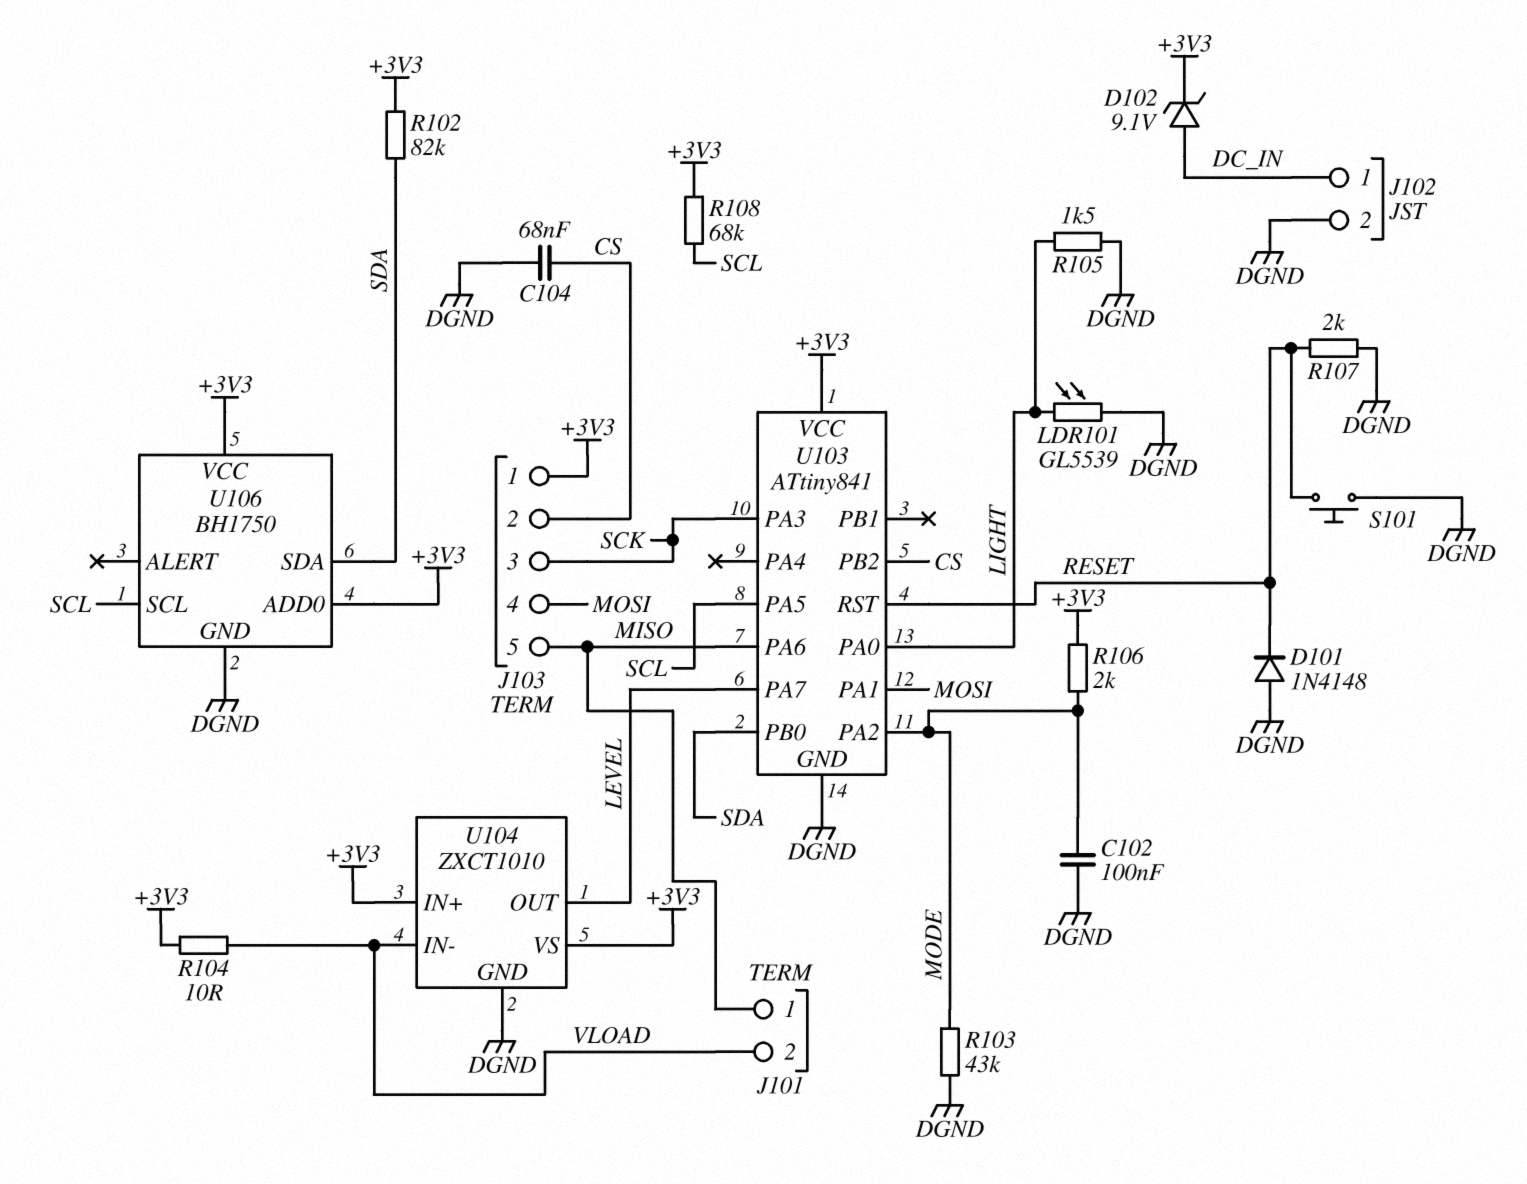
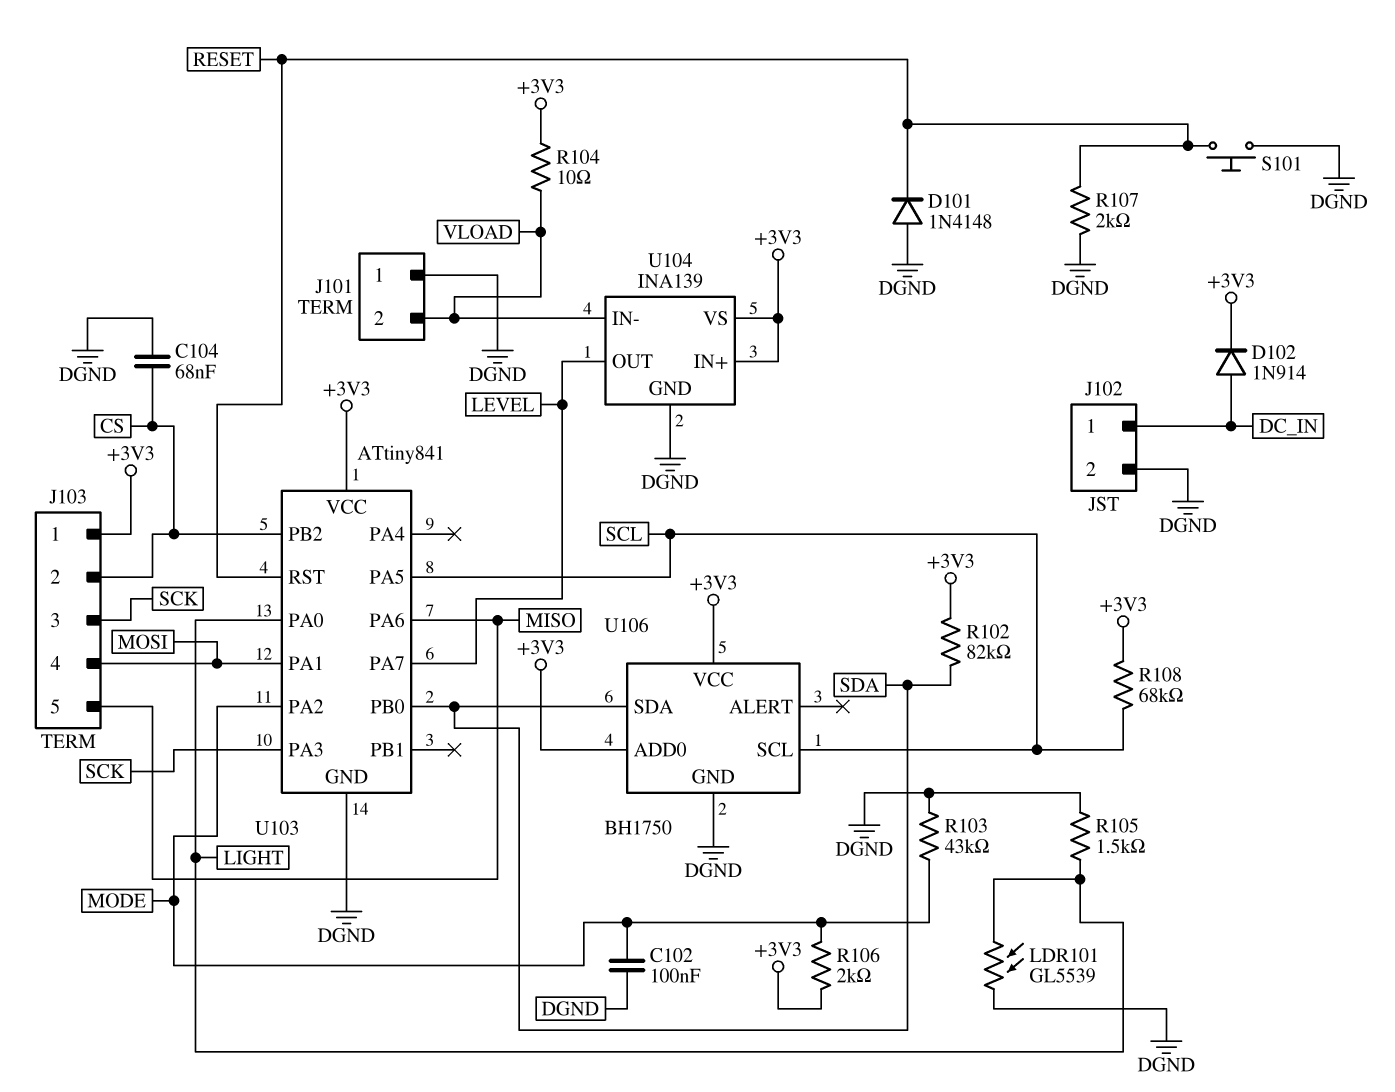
D102: zener 9.1V (A DC_IN, K +3V3) -> diode 1N914 (A DC_IN, K +3V3)
J101 pin 1: MISO -> DGND
U104: ZXCT1010 -> INA139

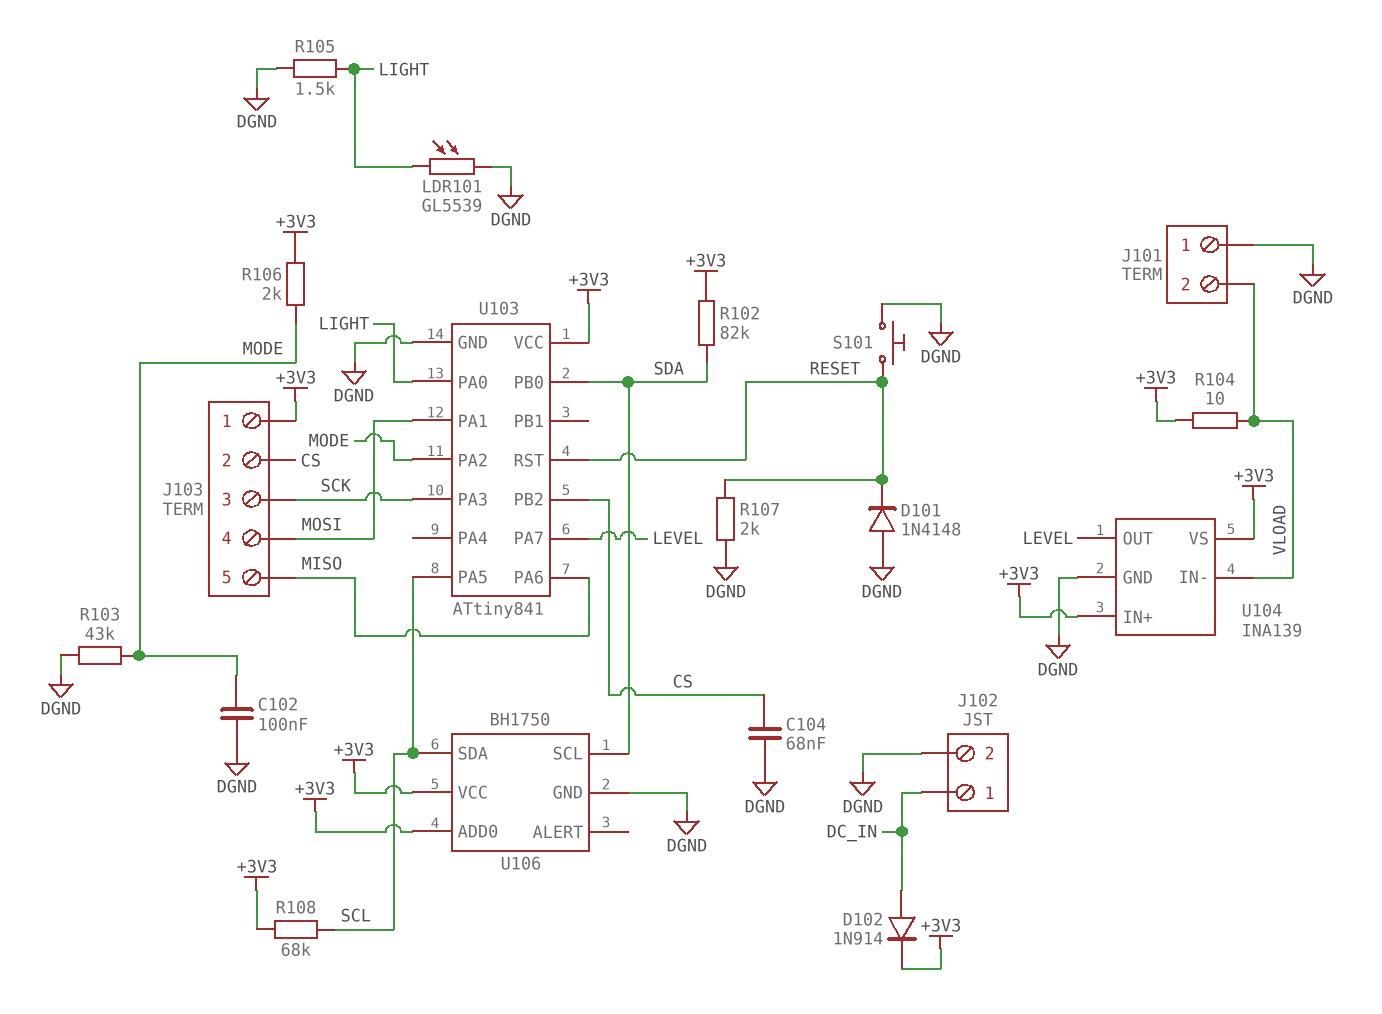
U106 pin SCL: SCL -> SDA
U106 pin SDA: SDA -> SCL

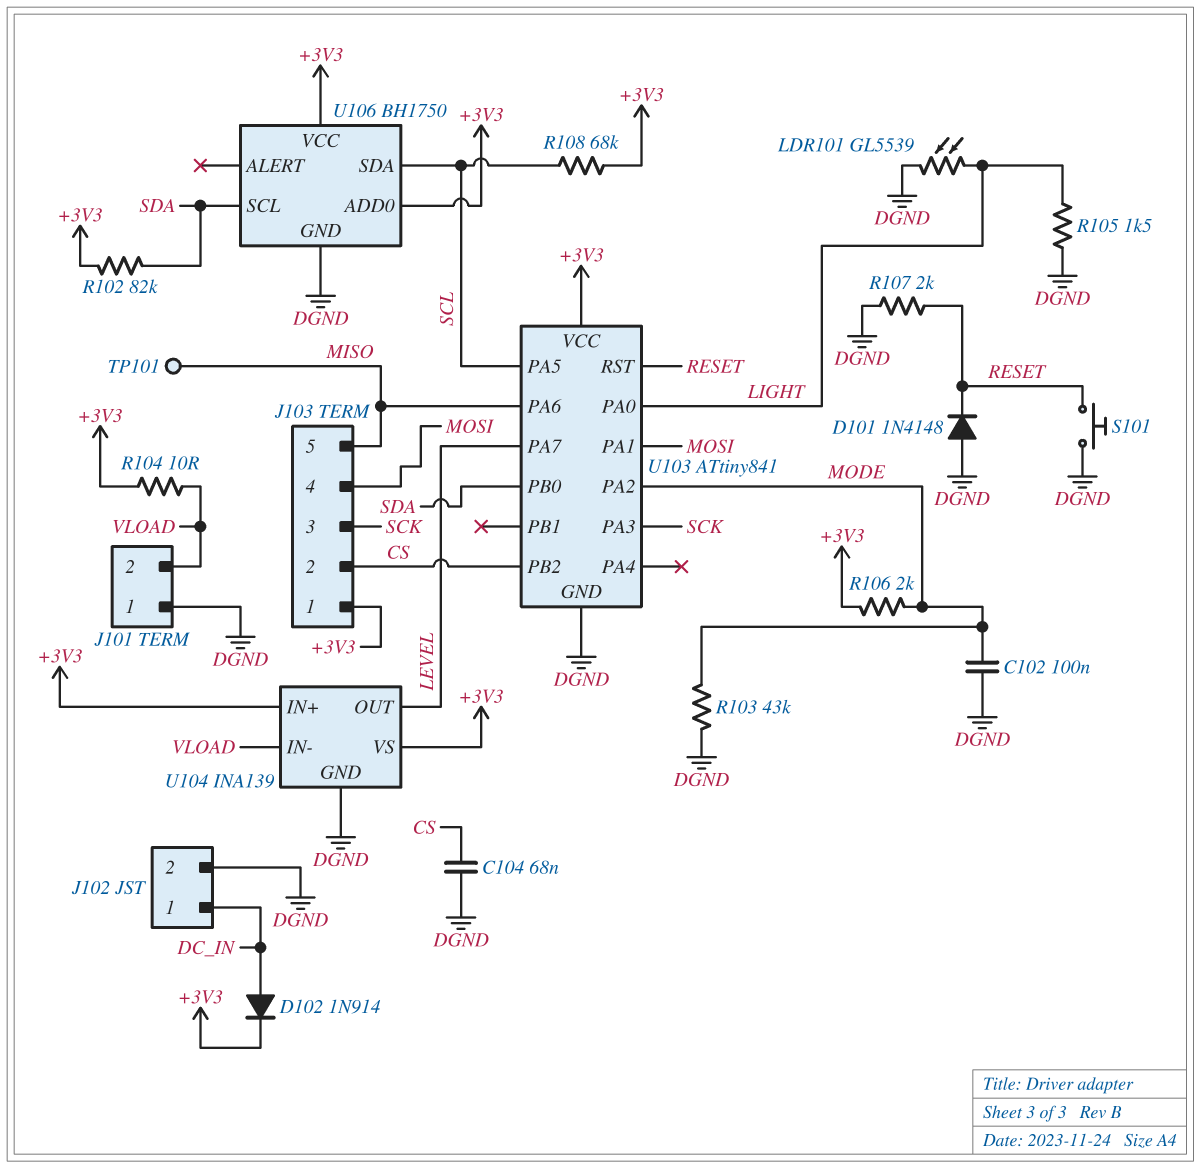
TP101: none -> test point (MISO)

